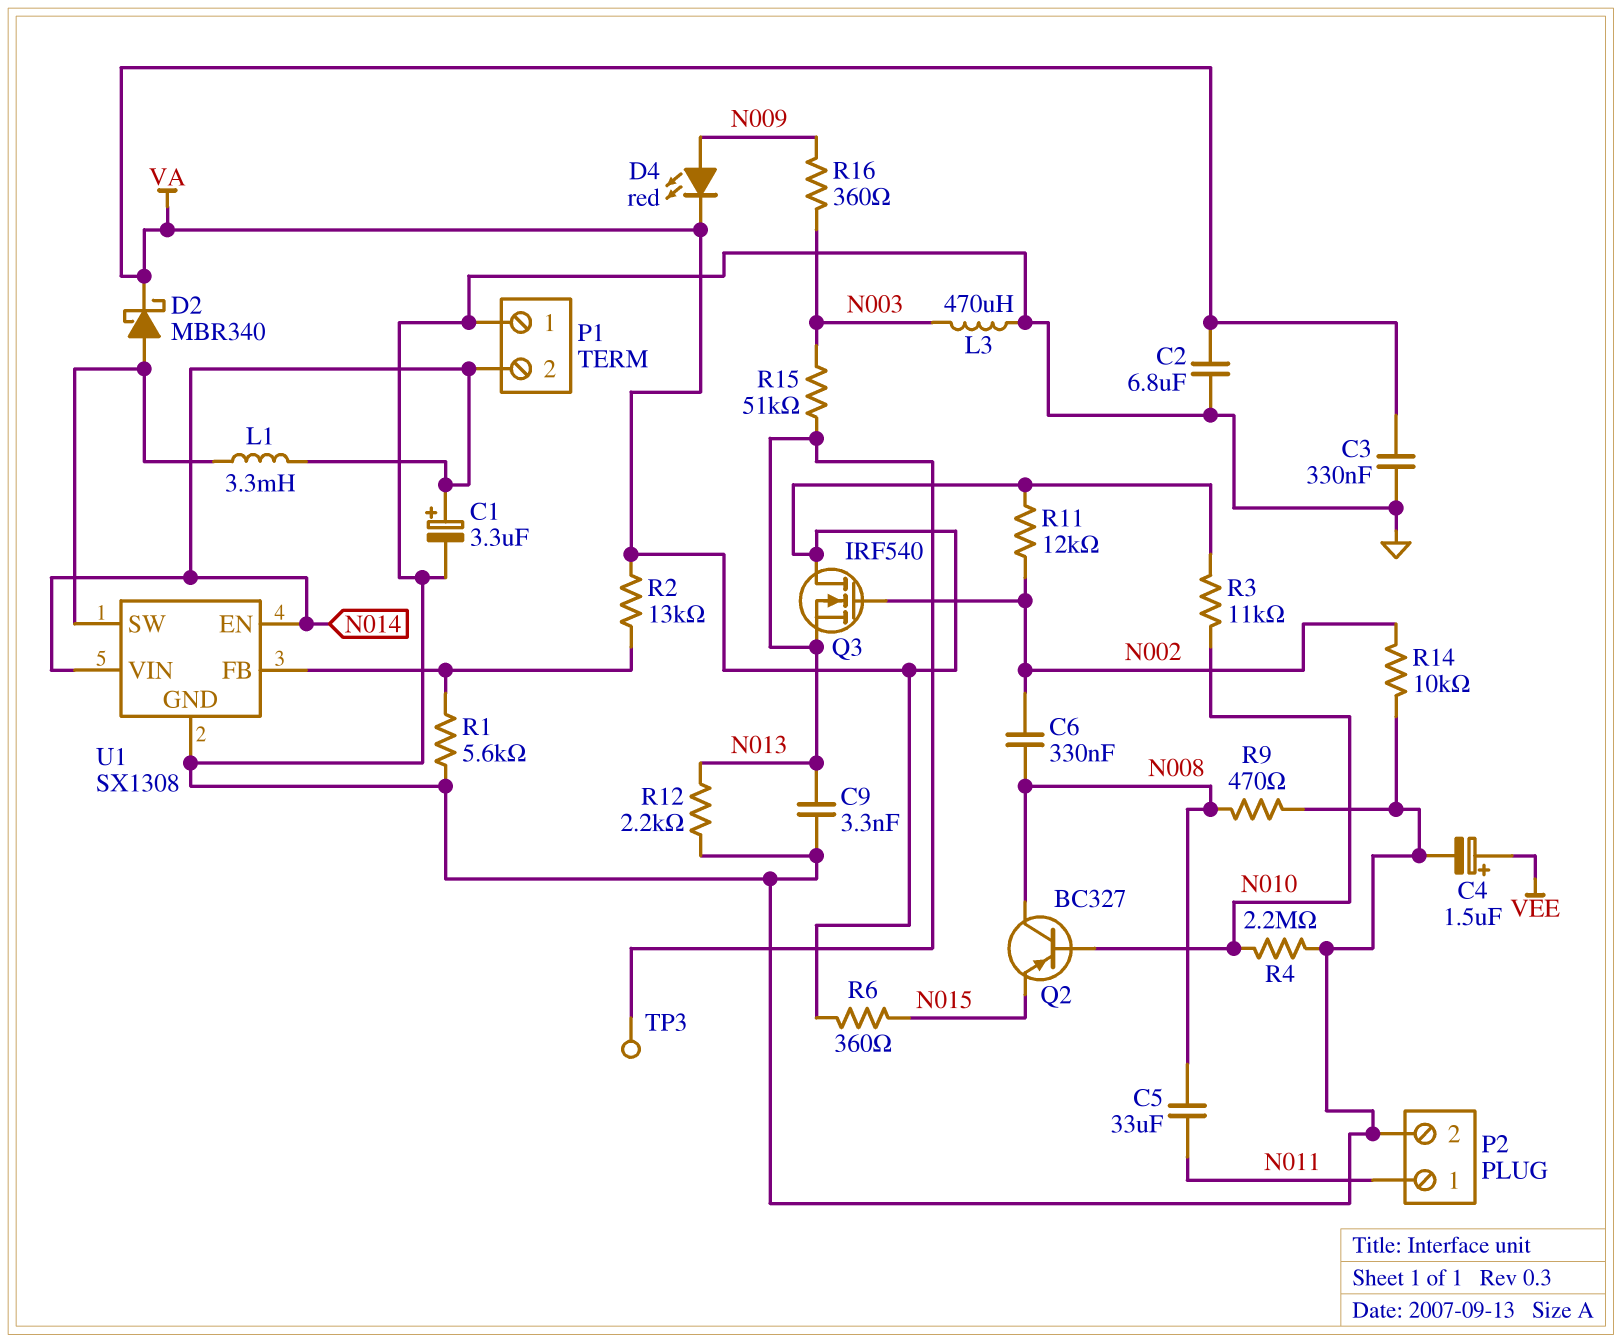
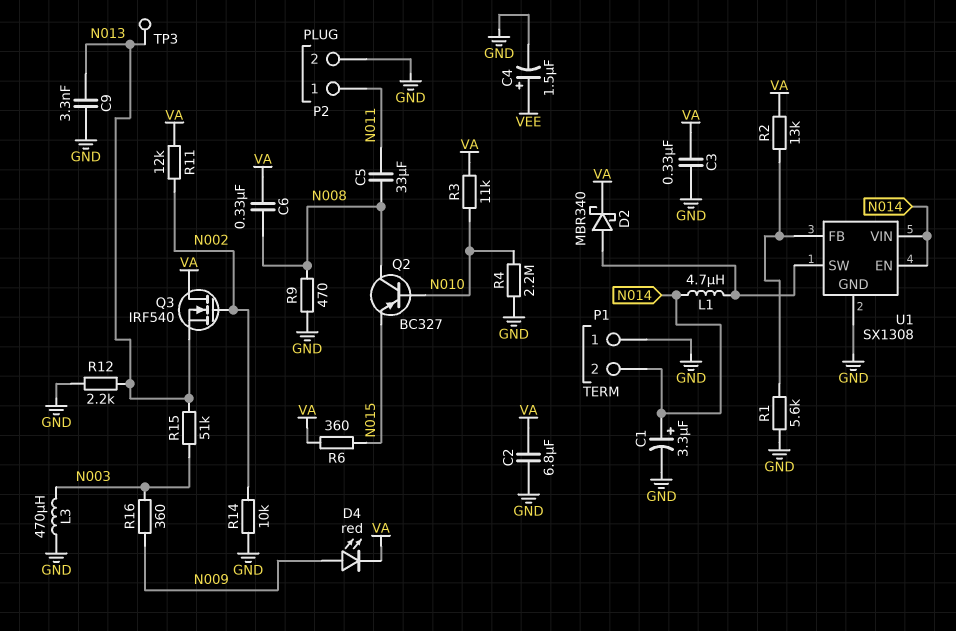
C6: 330nF (N002, N008) -> 330nF (N008, VA)
L1: 3.3mH (N014, U1/SW) -> 4.7uH (N014, U1/SW)

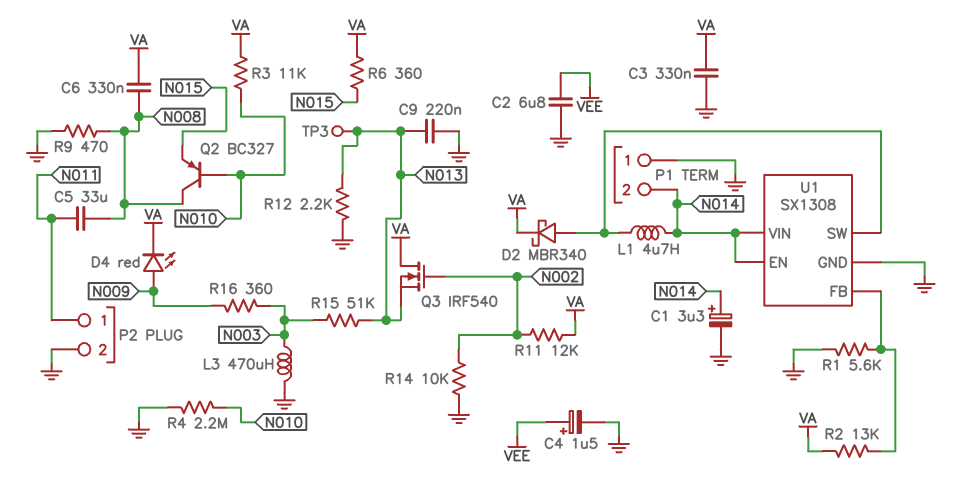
C2: 6.8uF (GND, VA) -> 6.8uF (GND, VEE)
C9: 3.3nF (GND, N013) -> 220nF (GND, N013)

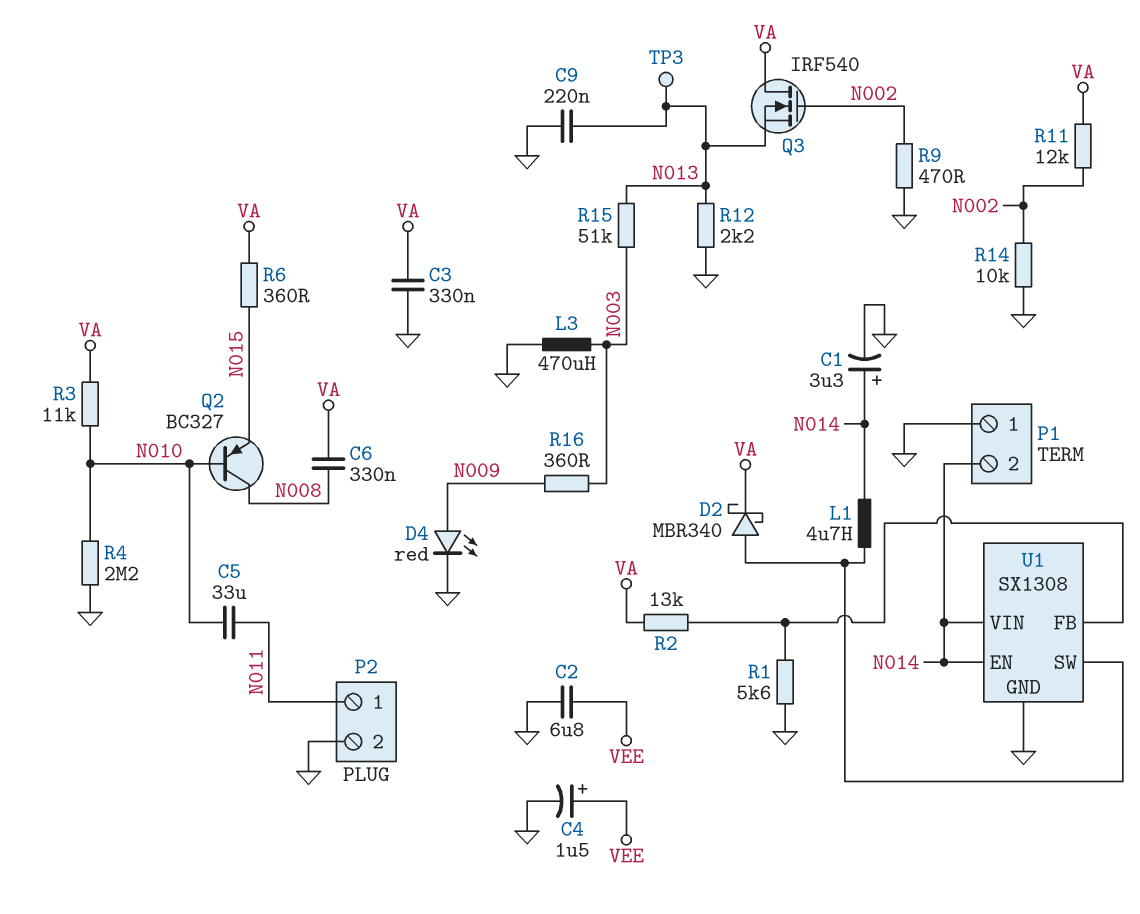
C5: 33uF (N008, N011) -> 33uF (N010, N011)
D4: LED red (A N009, K VA) -> LED red (A N009, K GND)
R9: 470 (GND, N008) -> 470 (GND, N002)

